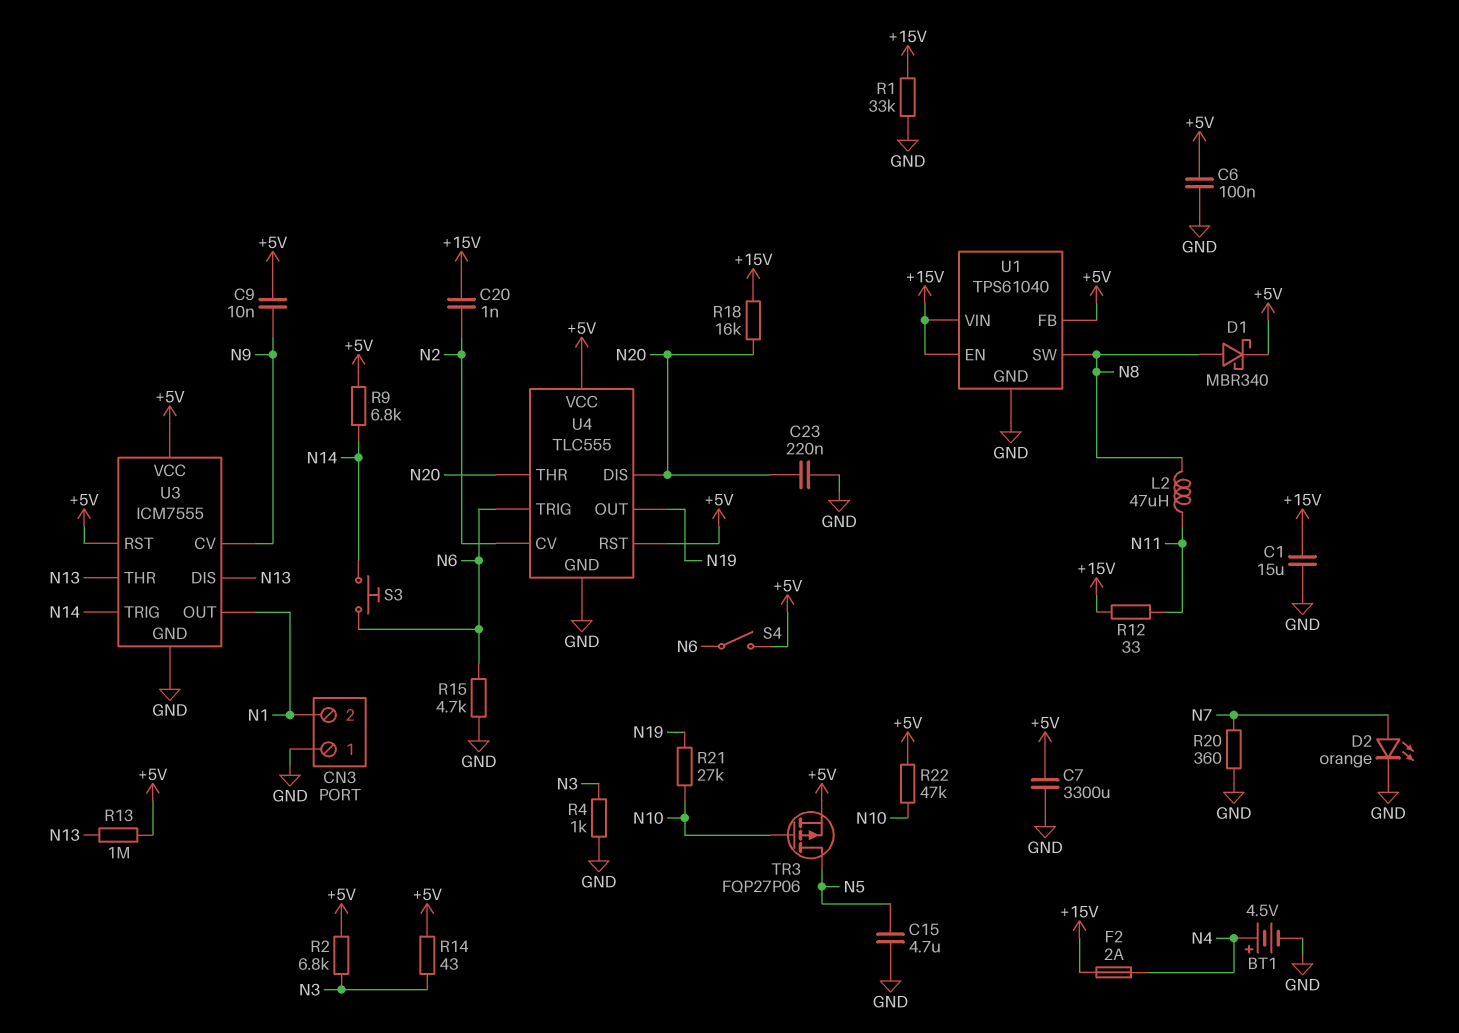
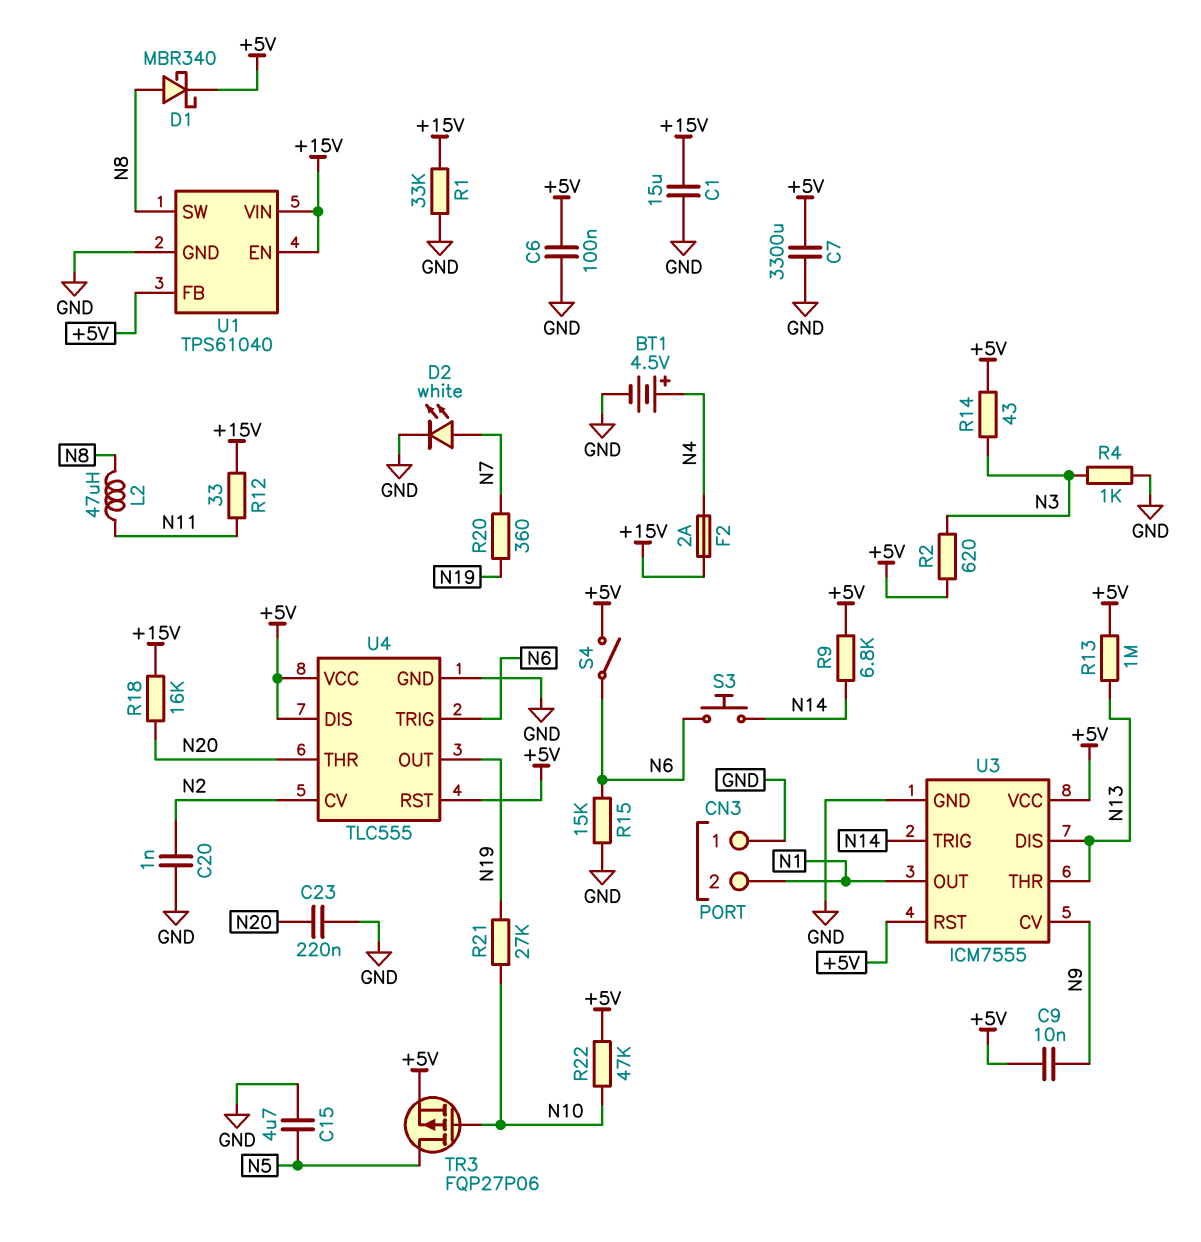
C20: 1nF (+15V, N2) -> 1nF (GND, N2)
D2: LED orange (A N7, K GND) -> LED white (A N7, K GND)
R2: 6.8k (+5V, N3) -> 620 (+5V, N3)
R15: 4.7k (GND, N6) -> 15k (GND, N6)
R20: 360 (GND, N7) -> 360 (N7, N19)
U4 pin DIS: N20 -> +5V

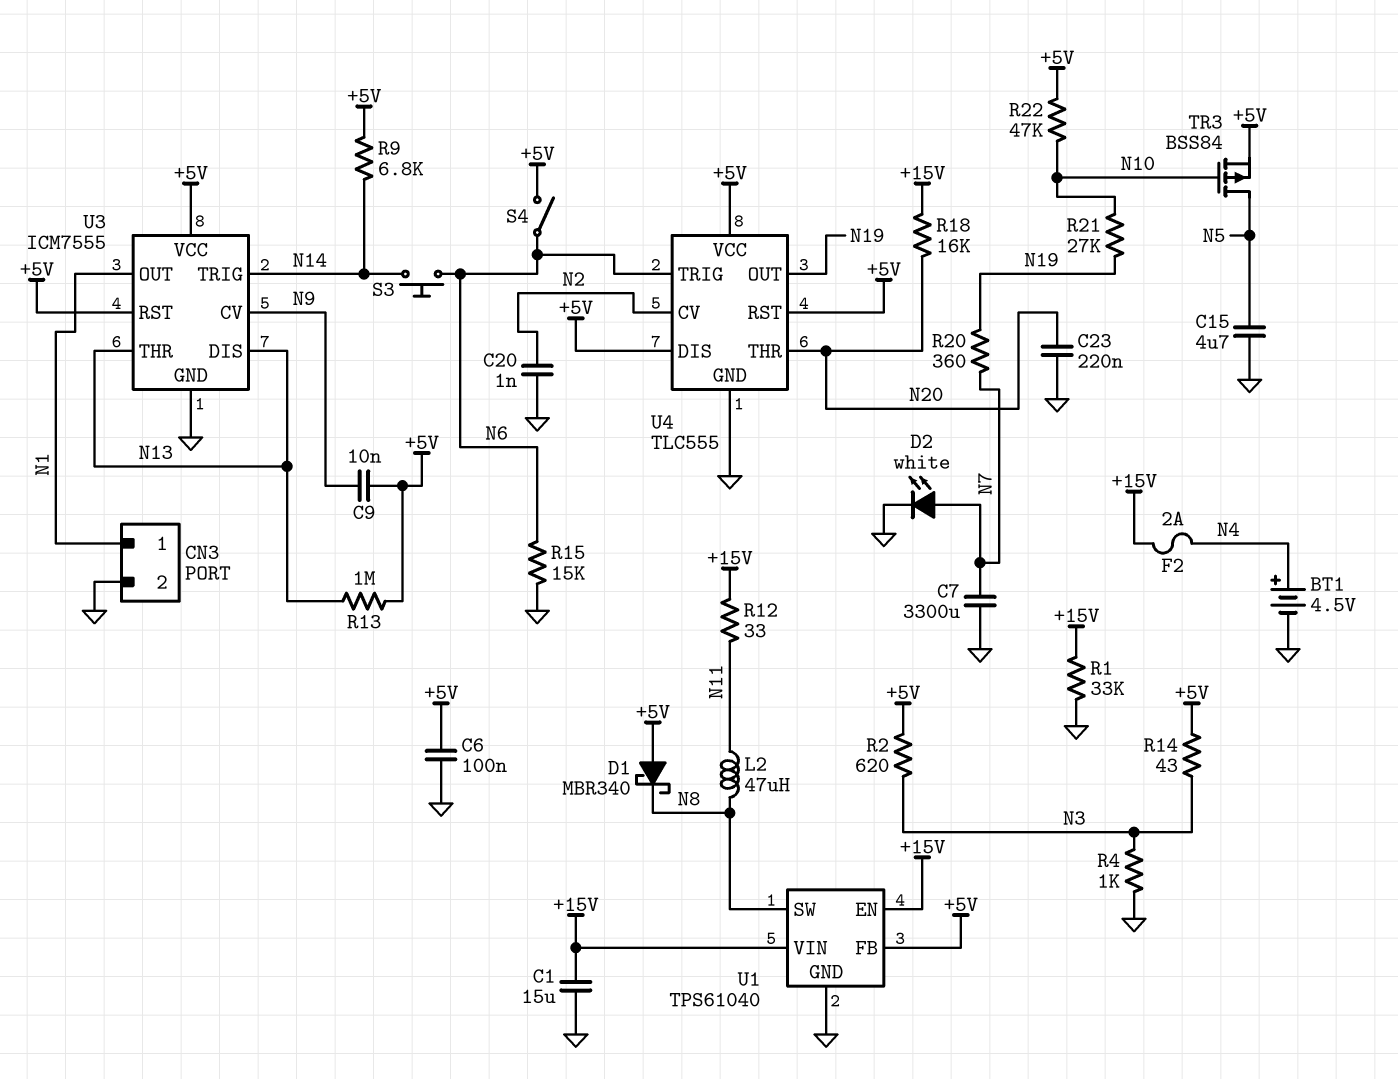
C7: 3300uF (+5V, GND) -> 3300uF (GND, N7)
CN3 pin 1: GND -> N1
CN3 pin 2: N1 -> GND
D1: schottky MBR340 (A N8, K +5V) -> schottky MBR340 (A +5V, K N8)
TR3: PMOS FQP27P06 (G N10, D N5, S +5V) -> PMOS BSS84 (G N10, D N5, S +5V)

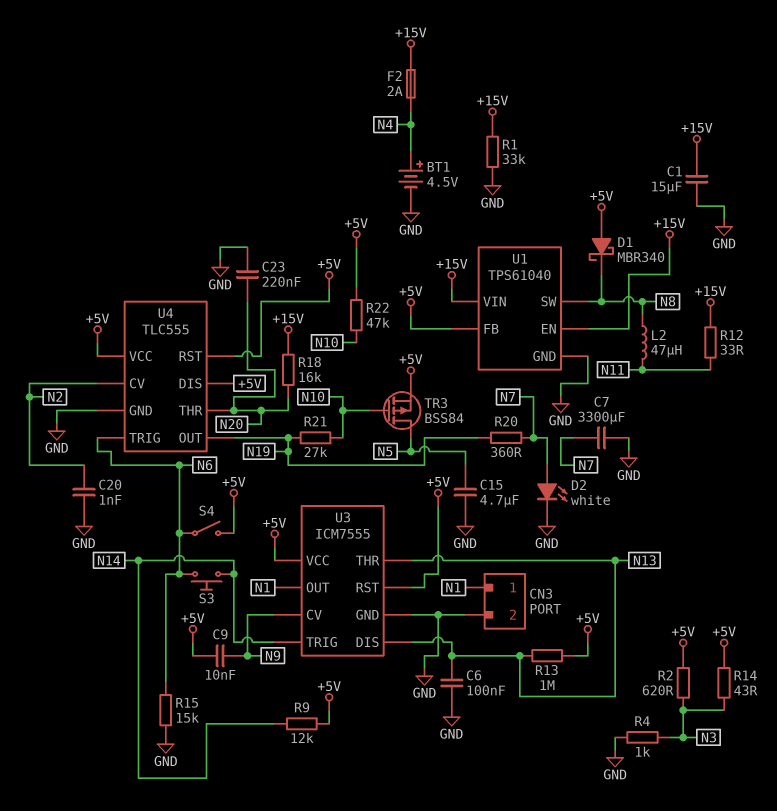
C6: 100nF (+5V, GND) -> 100nF (GND, N13)
R9: 6.8k (+5V, N14) -> 12k (+5V, N14)

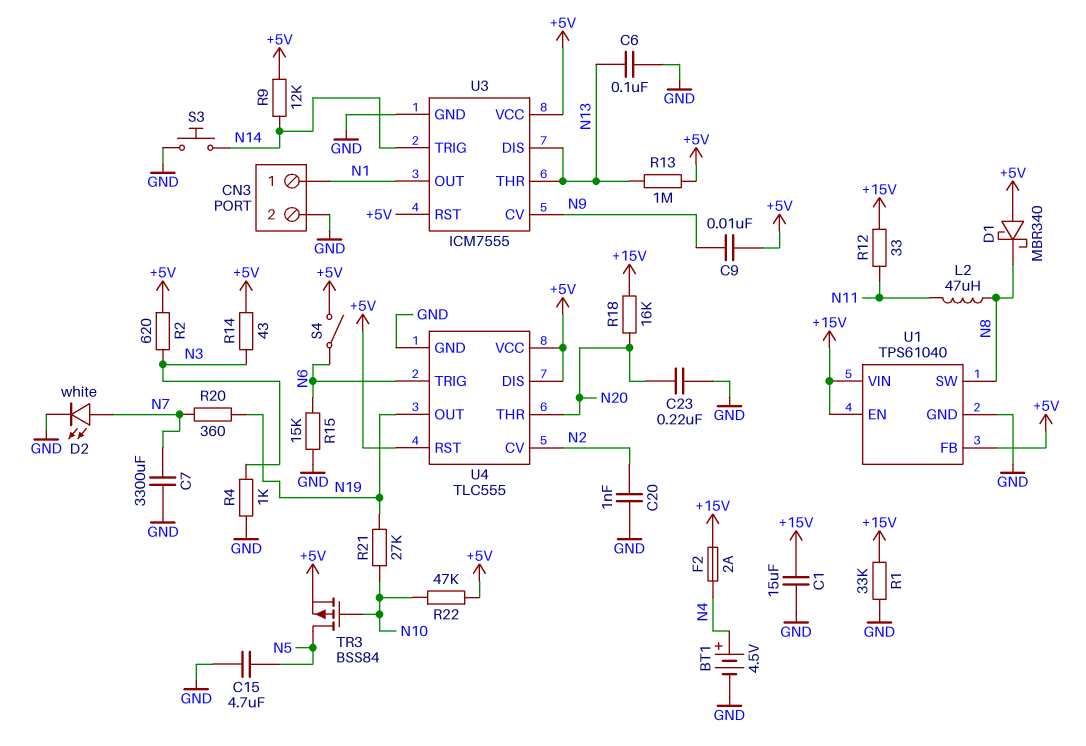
S3: button (N6, N14) -> button (GND, N14)

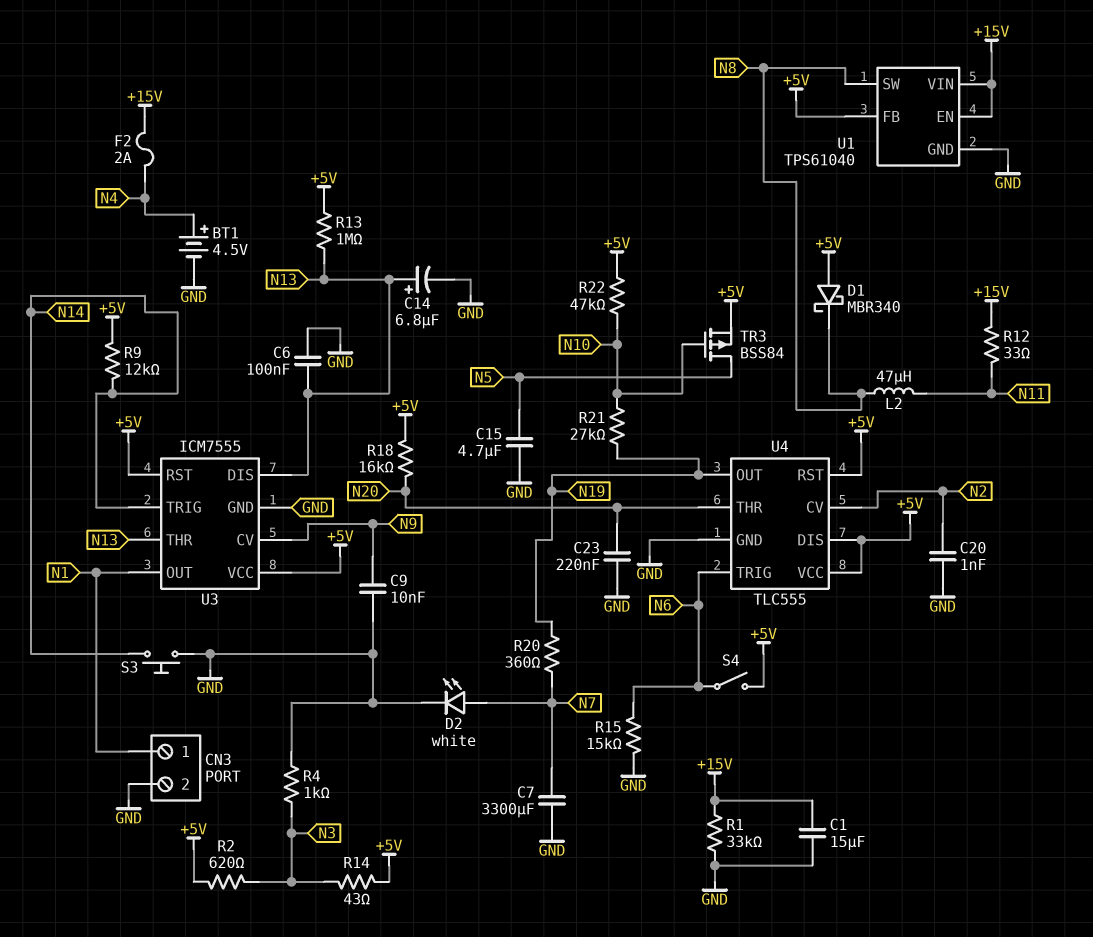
C9: 10nF (+5V, N9) -> 10nF (GND, N9)
C14: none -> 6.8uF (plus N13, minus GND)
R18: 16k (+15V, N20) -> 16k (+5V, N20)

